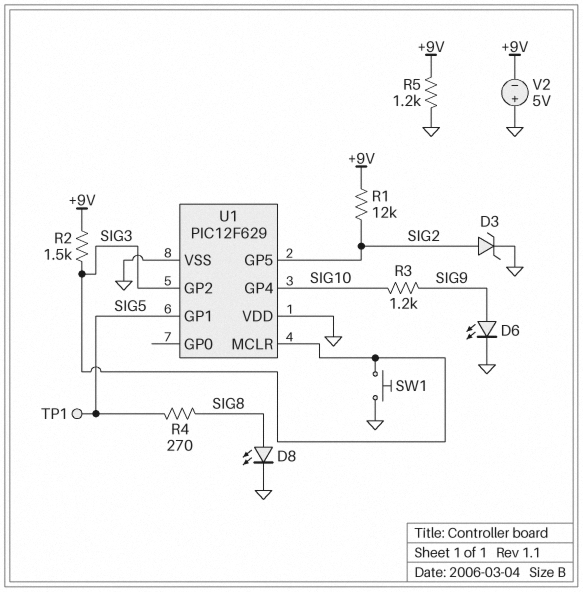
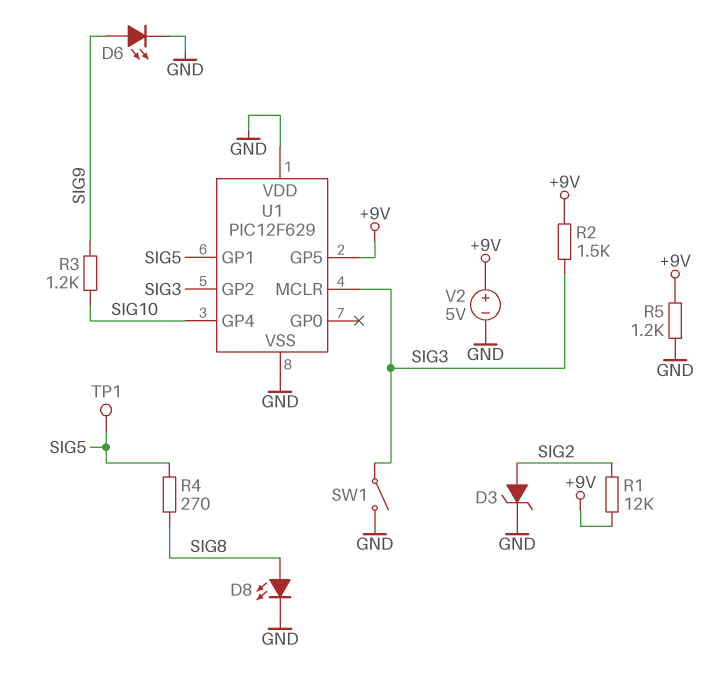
SW1: button (GND, SIG3) -> switch (GND, SIG3)
U1 pin GP5: SIG2 -> +9V
V2: 5V (plus GND, minus +9V) -> 5V (plus +9V, minus GND)

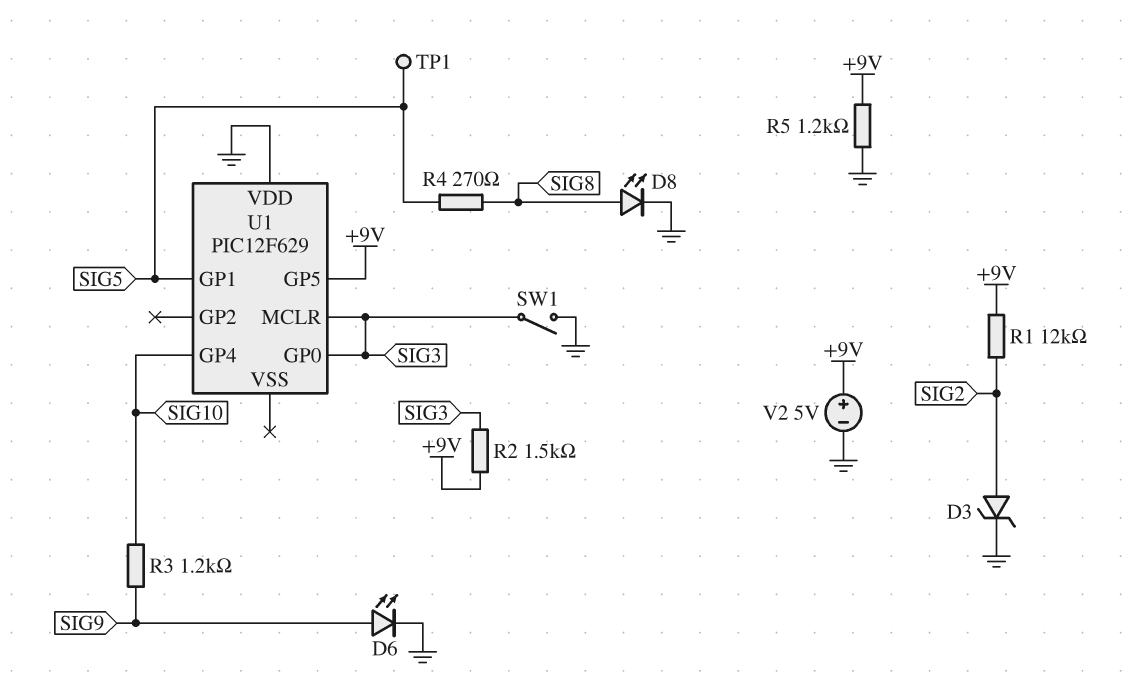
U1 pin GP0: none -> SIG3
U1 pin GP2: SIG3 -> none
U1 pin VSS: GND -> none

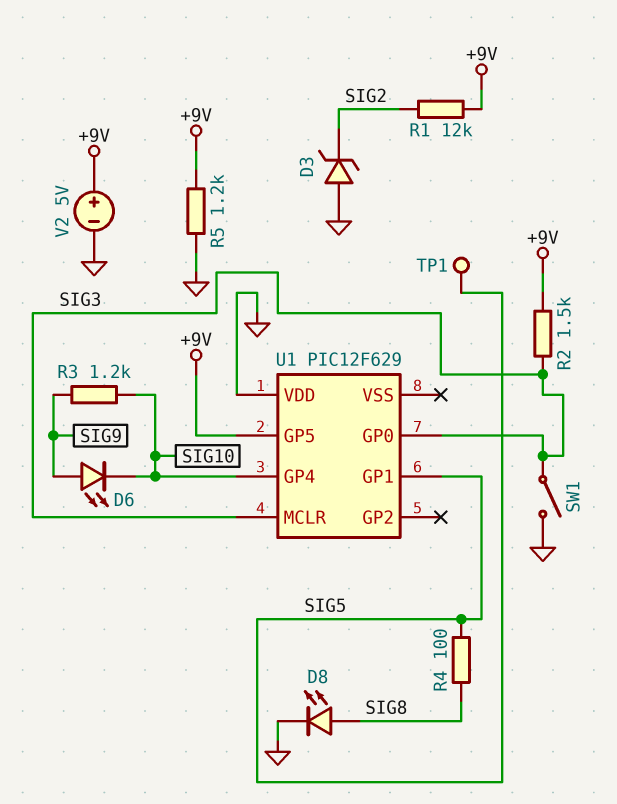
D3: zener (A SIG2, K GND) -> zener (A GND, K SIG2)
D6: LED (A SIG9, K GND) -> LED (A SIG9, K SIG10)
R4: 270 (SIG5, SIG8) -> 100 (SIG5, SIG8)

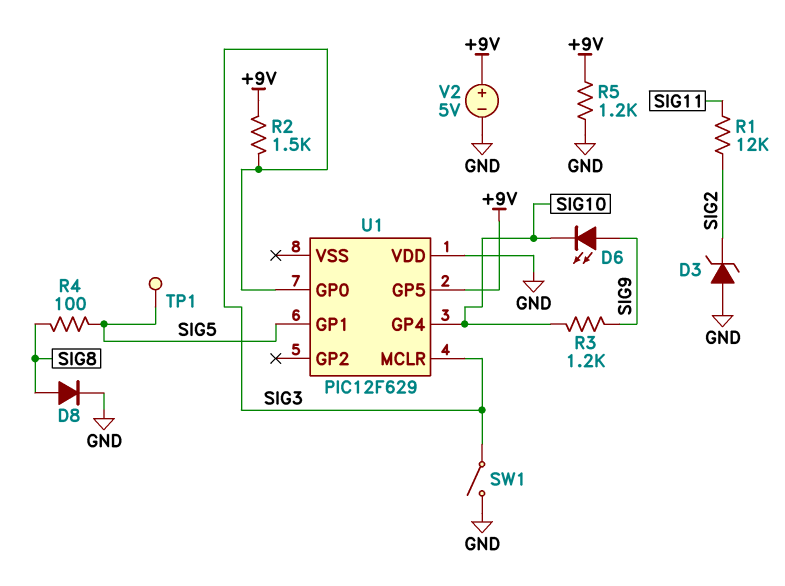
D8: LED (A SIG8, K GND) -> diode (A SIG8, K GND)
R1: 12k (+9V, SIG2) -> 12k (SIG2, SIG11)

